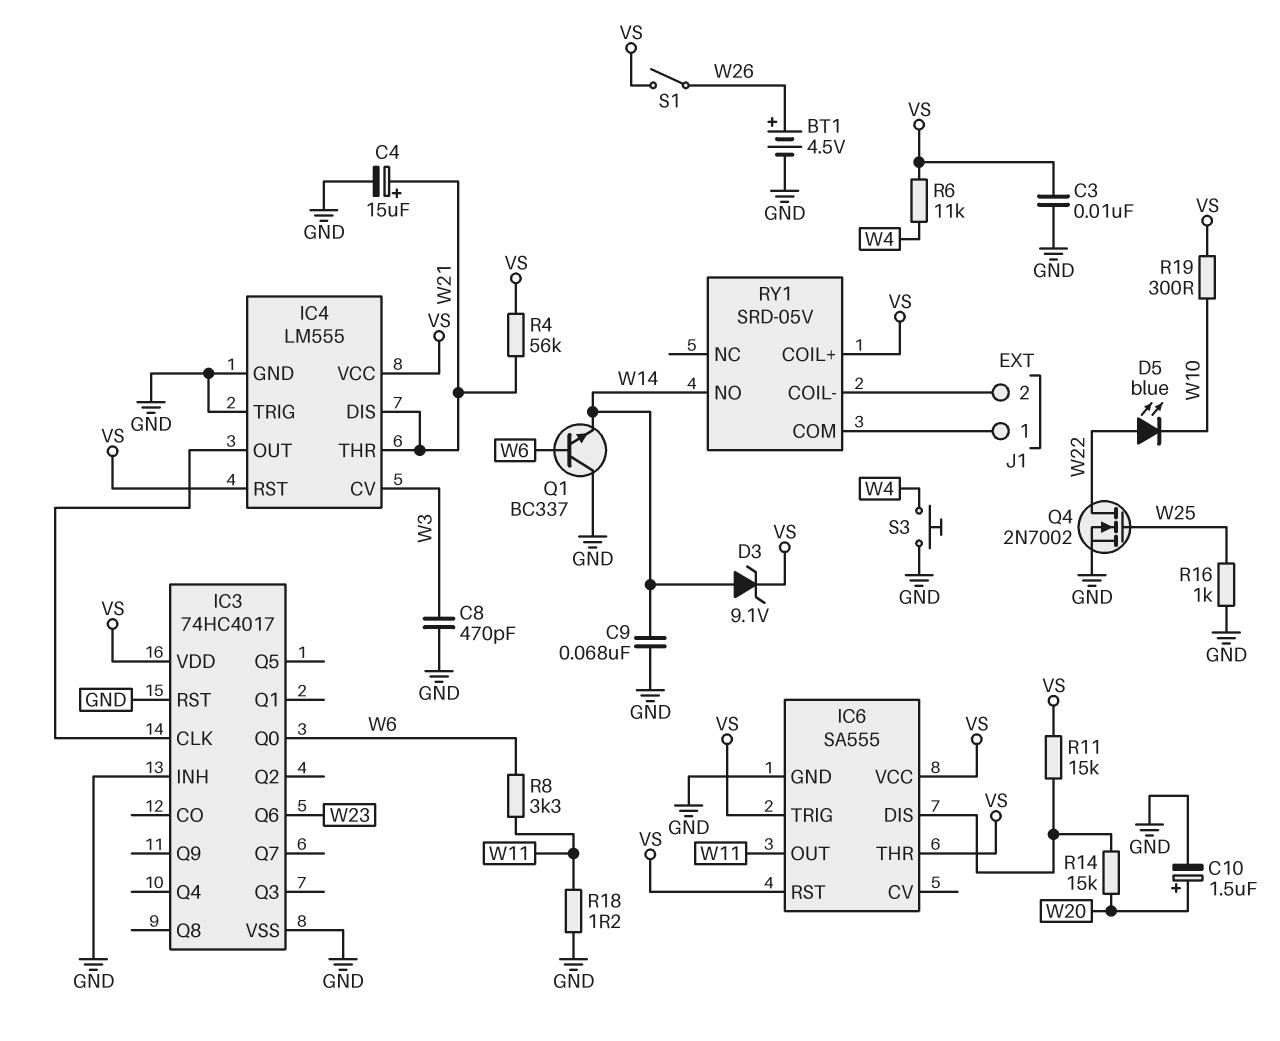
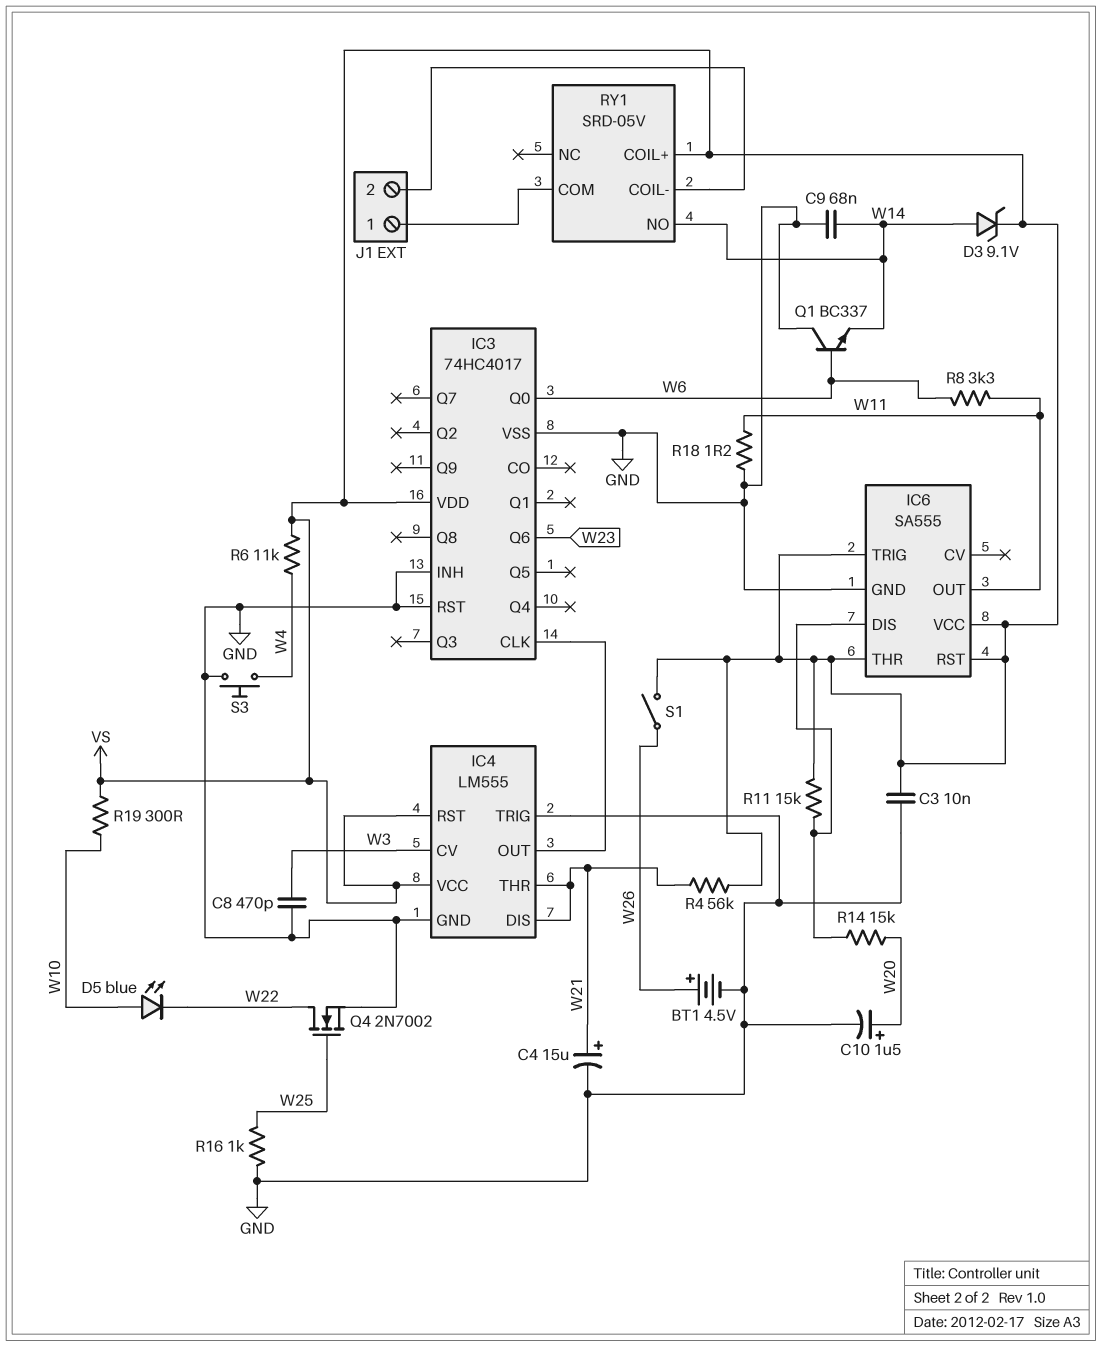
D5: LED blue (A W22, K W10) -> LED blue (A W10, K W22)

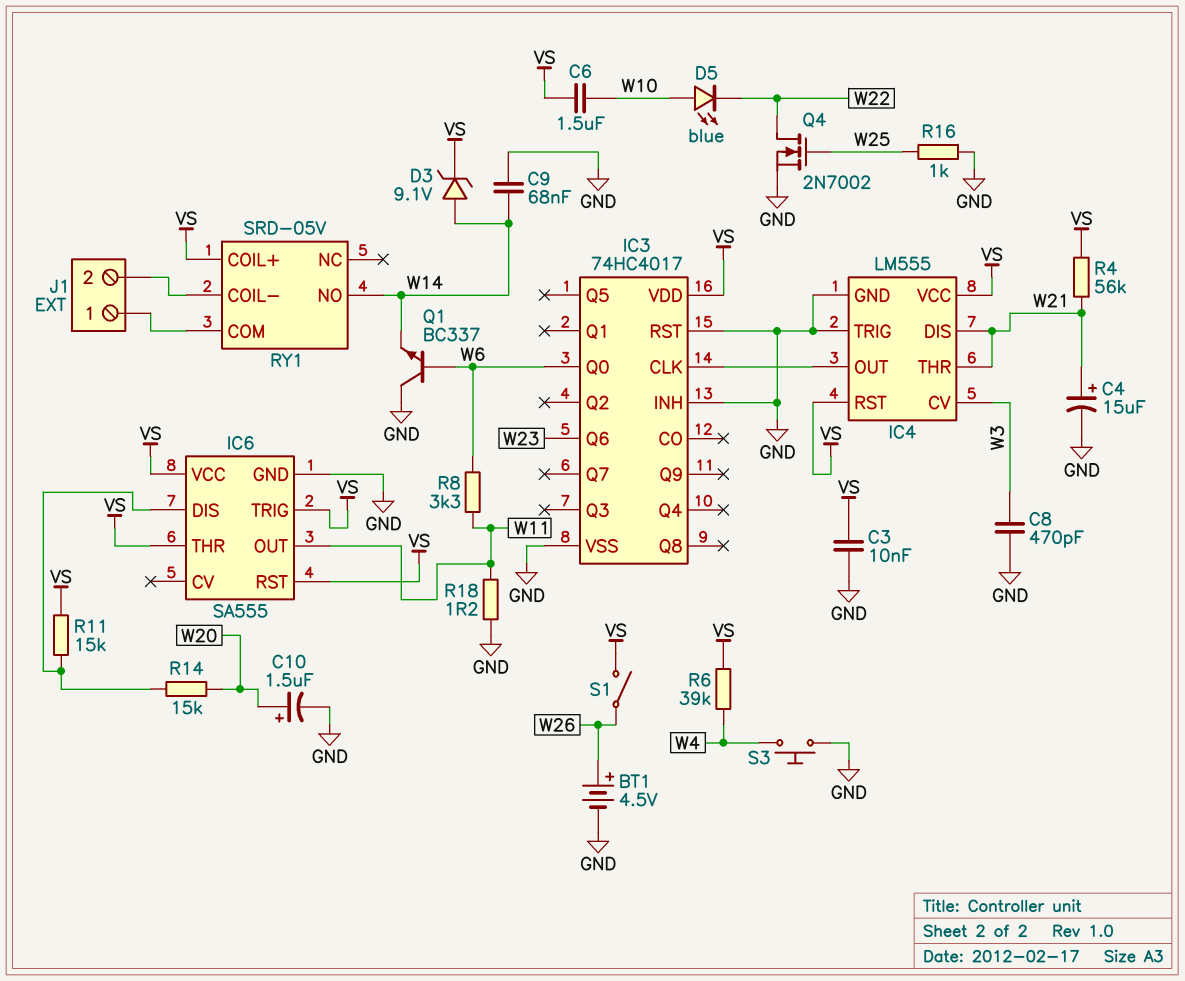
C6: none -> 1.5uF (VS, W10)
R6: 11k (VS, W4) -> 39k (VS, W4)
R19: 300 (VS, W10) -> none

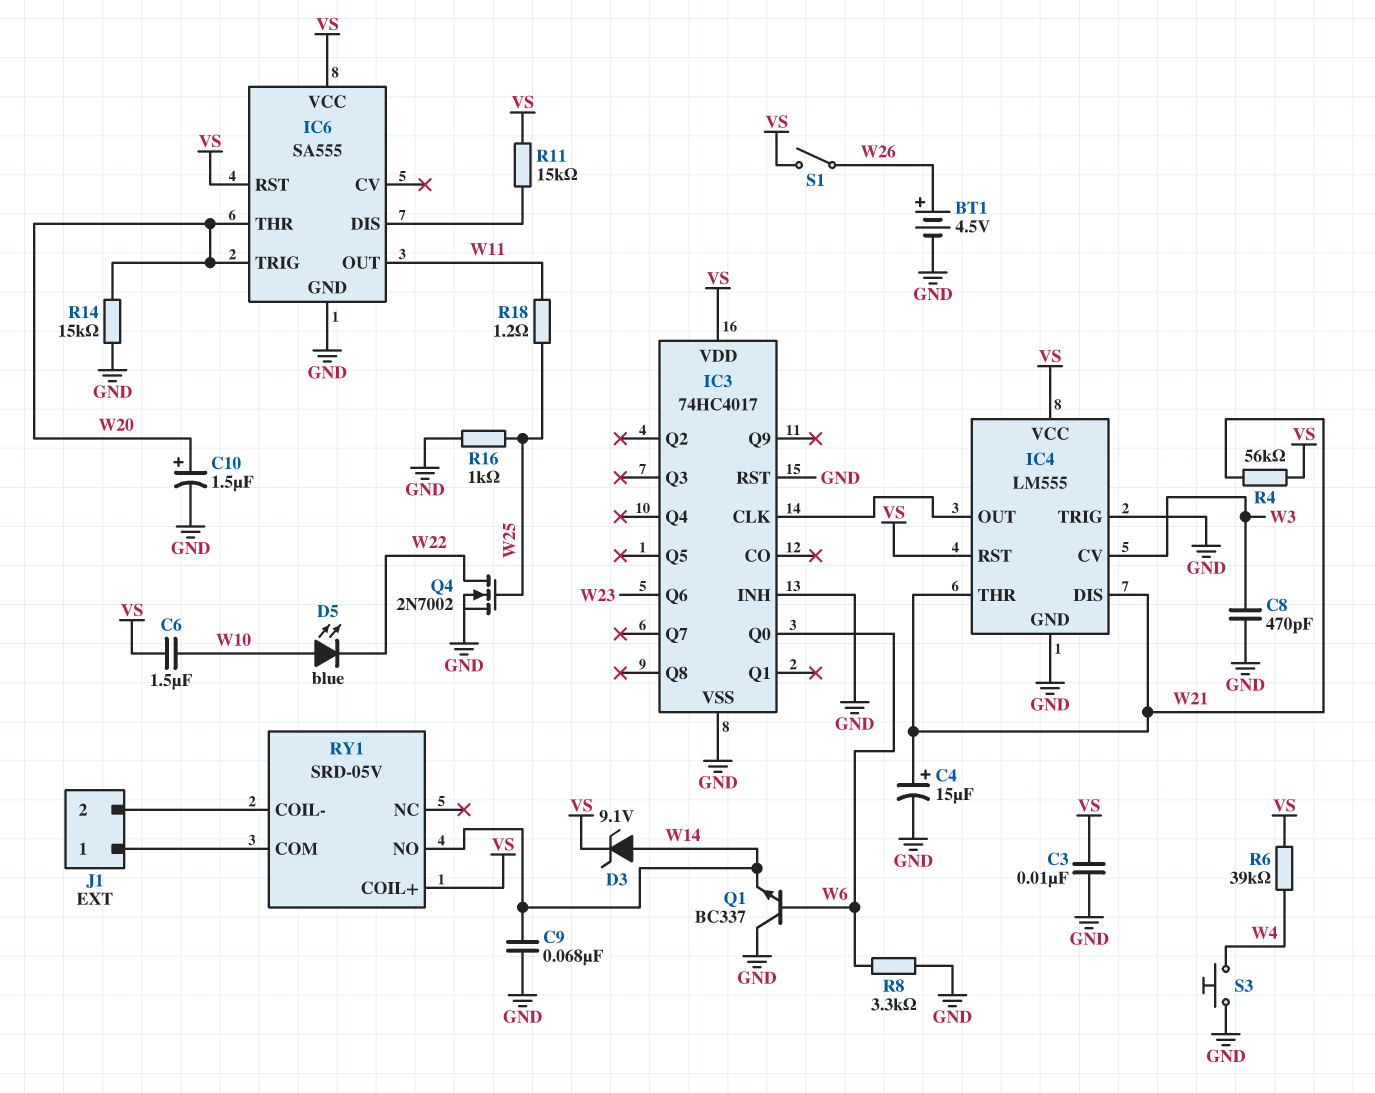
IC6 pin THR: VS -> W20
IC6 pin TRIG: VS -> W20
R8: 3.3k (W6, W11) -> 3.3k (GND, W6)
R14: 15k (IC6/DIS, W20) -> 15k (GND, W20)
R18: 1.2 (GND, W11) -> 1.2 (W11, W25)

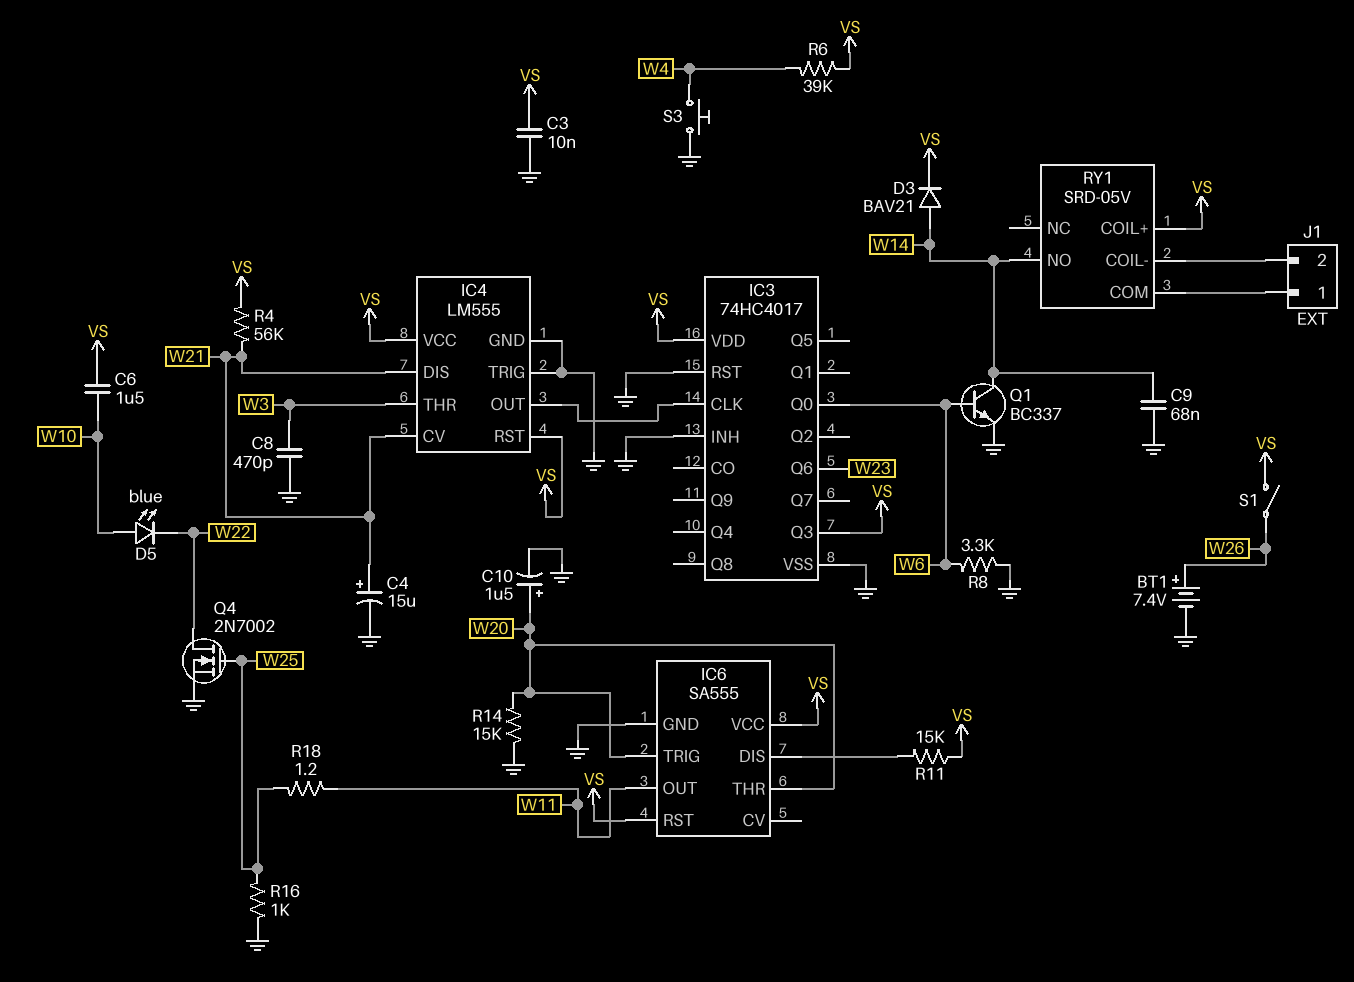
BT1: 4.5V (plus W26, minus GND) -> 7.4V (plus W26, minus GND)
D3: zener 9.1V (A W14, K VS) -> diode BAV21 (A W14, K VS)
IC3 pin Q3: none -> VS
IC4 pin CV: W3 -> W21
IC4 pin THR: W21 -> W3
Q1: NPN BC337 (B W6, C GND, E W14) -> NPN BC337 (B W6, C W14, E GND)

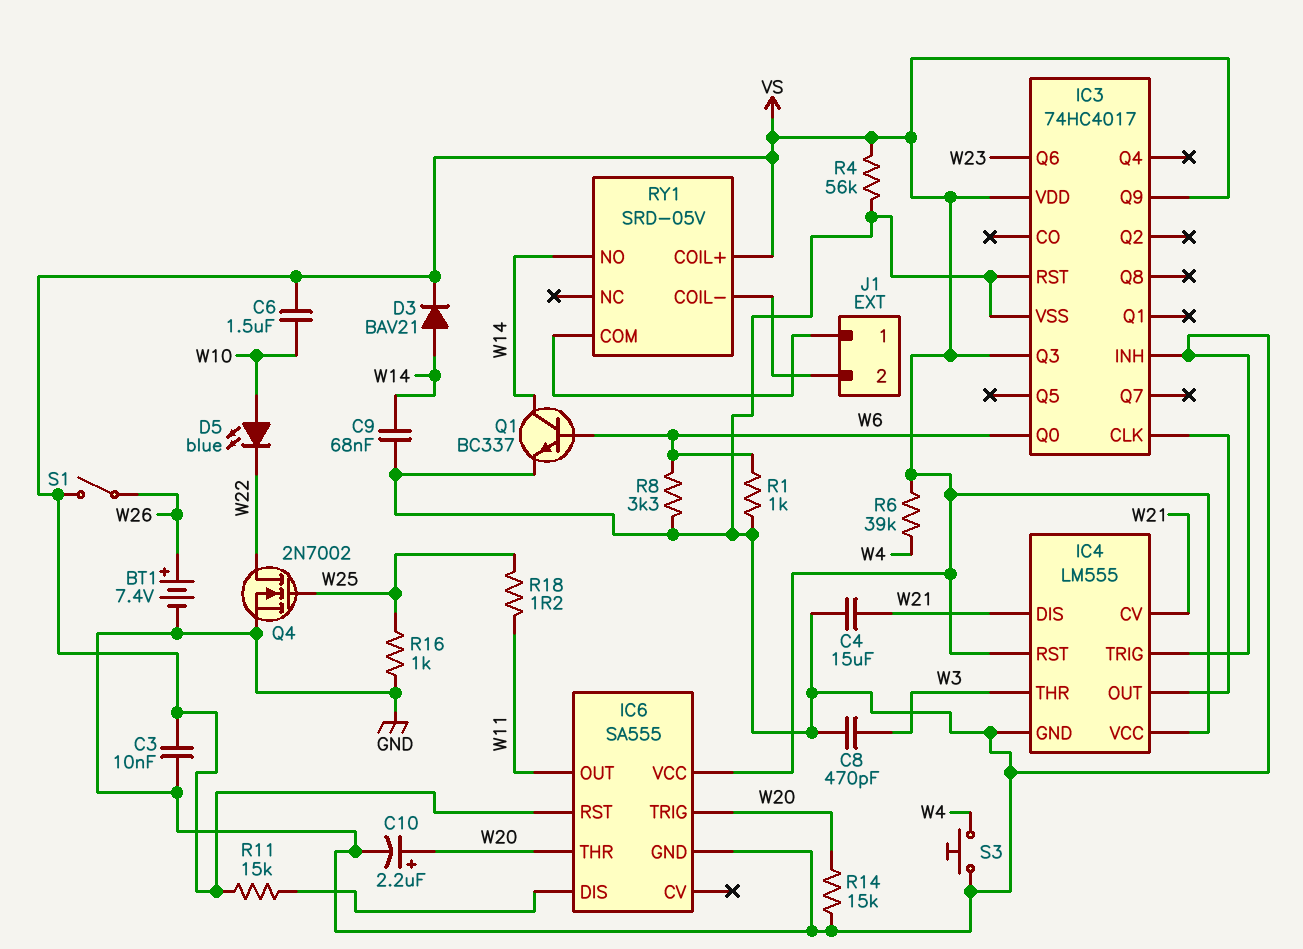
C4: 15uF (plus W21, minus GND) -> 15uF (GND, W21)
C10: 1.5uF (plus W20, minus GND) -> 2.2uF (plus W20, minus GND)
IC3 pin Q9: none -> VS
R1: none -> 1k (GND, W6)
R4: 56k (VS, W21) -> 56k (GND, VS)

